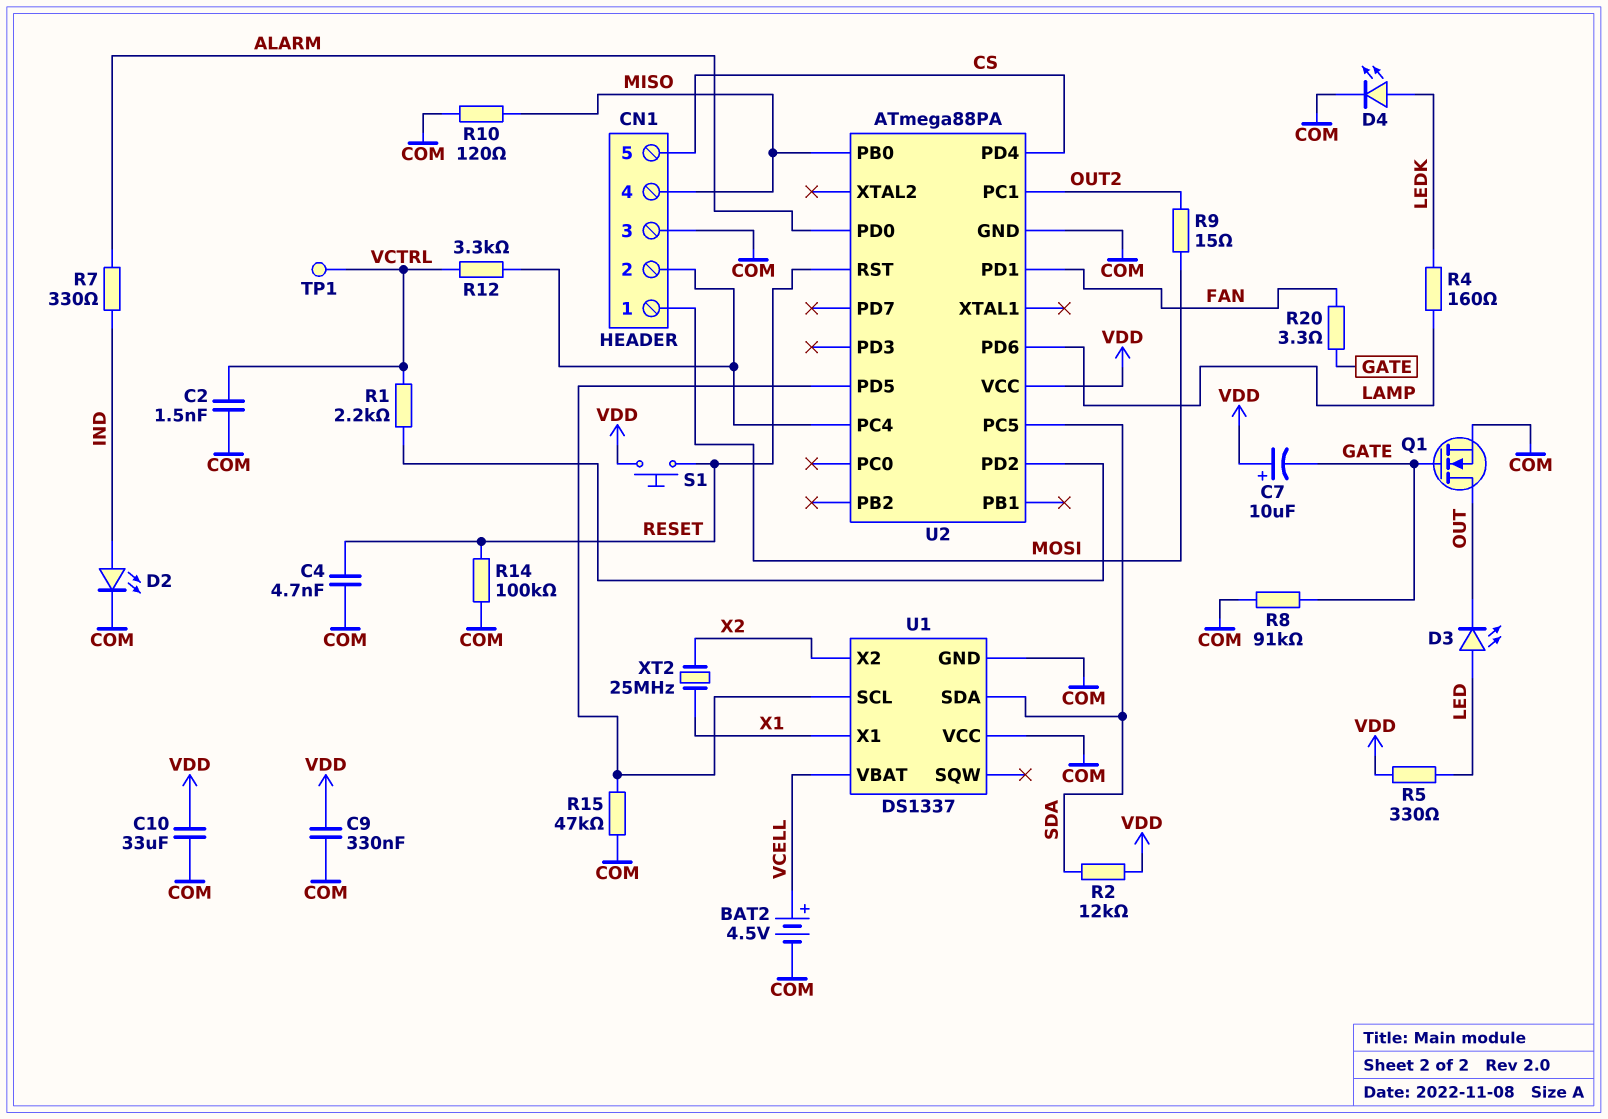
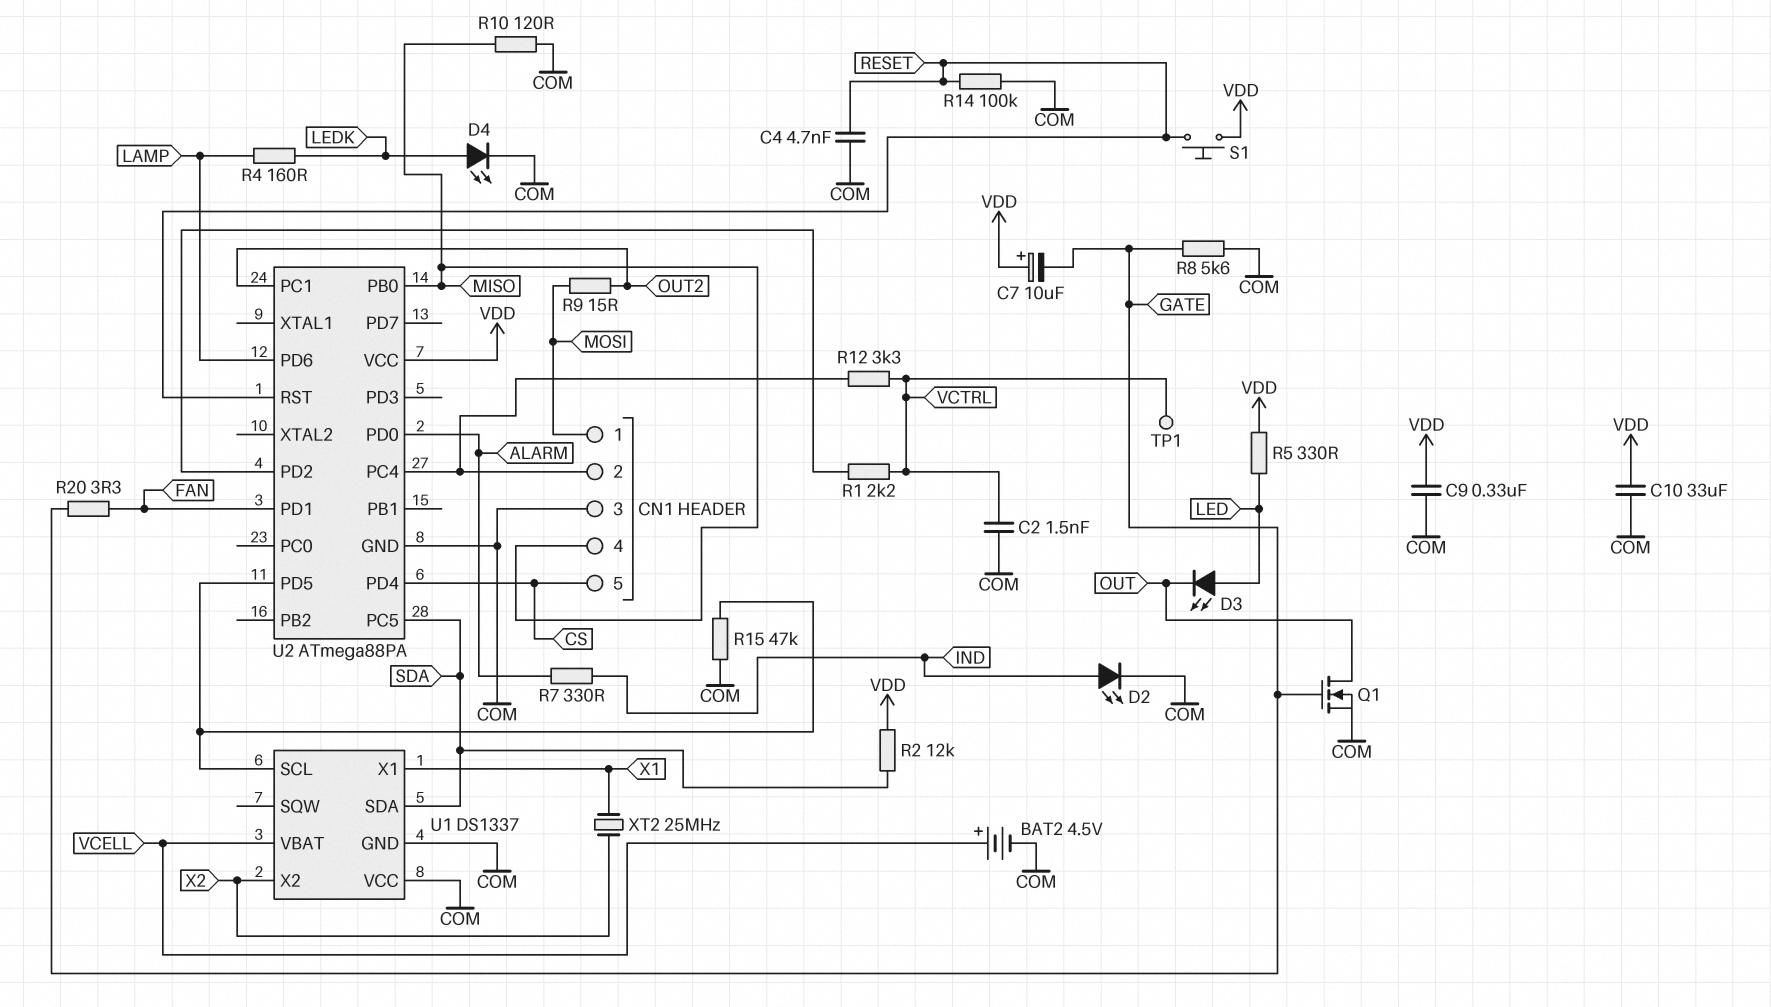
R8: 91k (COM, GATE) -> 5.6k (COM, GATE)

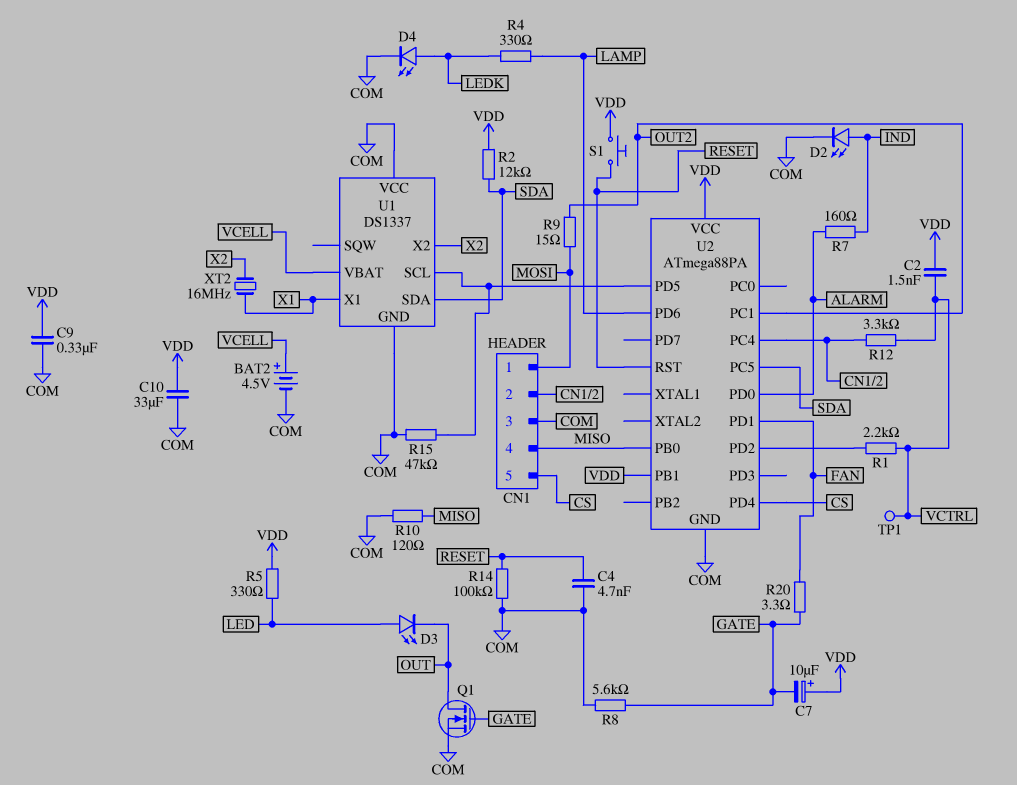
C2: 1.5nF (COM, VCTRL) -> 1.5nF (VCTRL, VDD)
R4: 160 (LAMP, LEDK) -> 330 (LAMP, LEDK)
R7: 330 (ALARM, IND) -> 160 (ALARM, IND)
U2 pin PB1: none -> VDD
XT2: 25MHz (X1, X2) -> 16MHz (X1, X2)

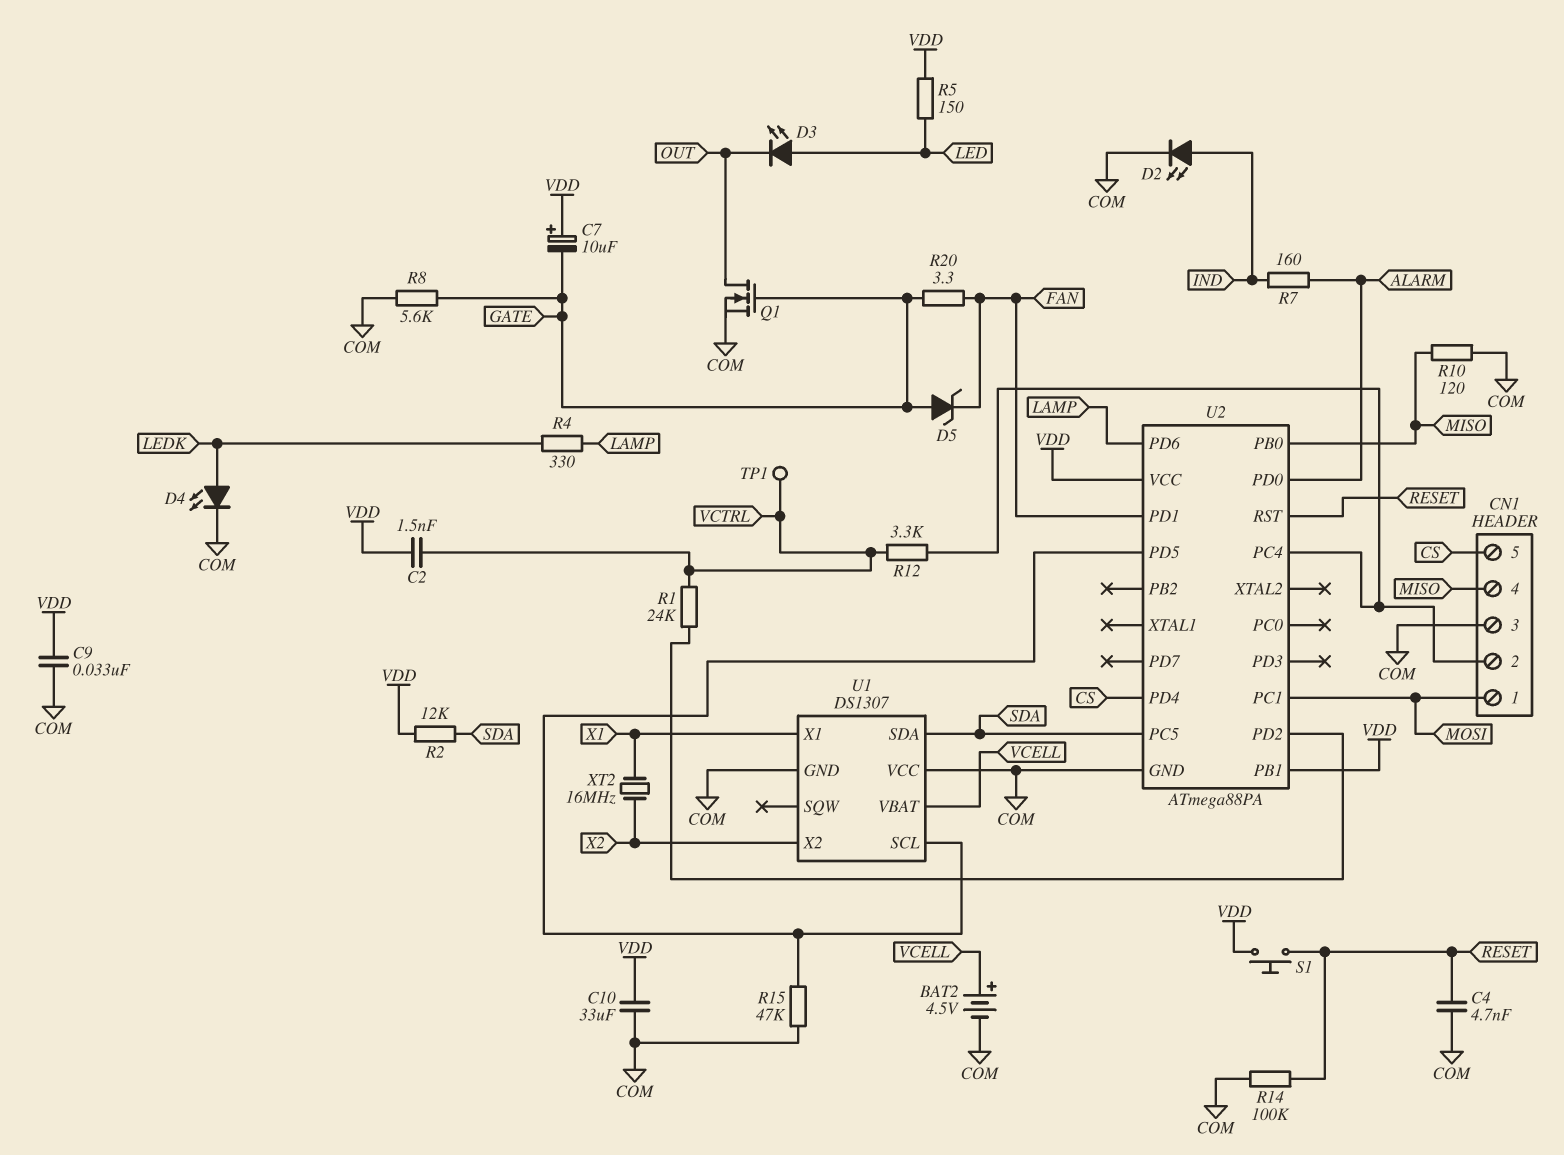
C9: 330nF (COM, VDD) -> 33nF (COM, VDD)
D5: none -> zener (A GATE, K FAN)
R1: 2.2k (U2/PD2, VCTRL) -> 24k (U2/PD2, VCTRL)
R5: 330 (LED, VDD) -> 150 (LED, VDD)
R9: 15 (MOSI, OUT2) -> none
U1: DS1337 -> DS1307
U2 pin PC1: OUT2 -> MOSI

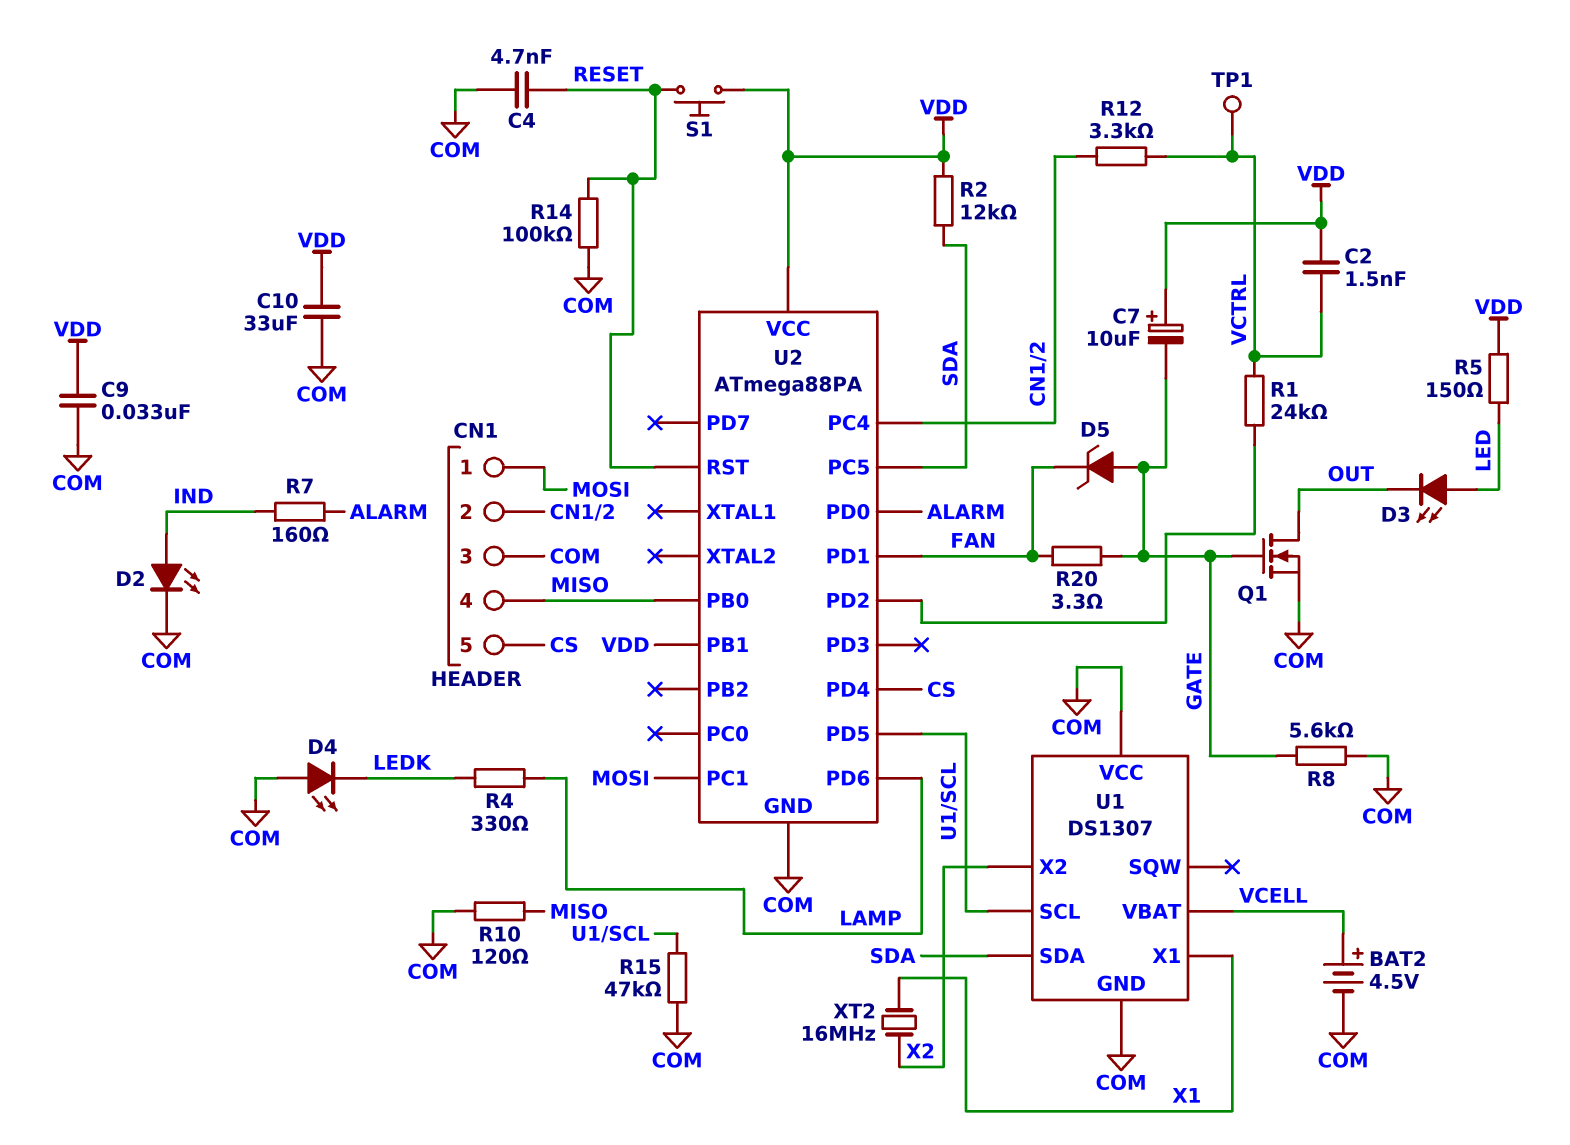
D4: LED (A LEDK, K COM) -> LED (A COM, K LEDK)

